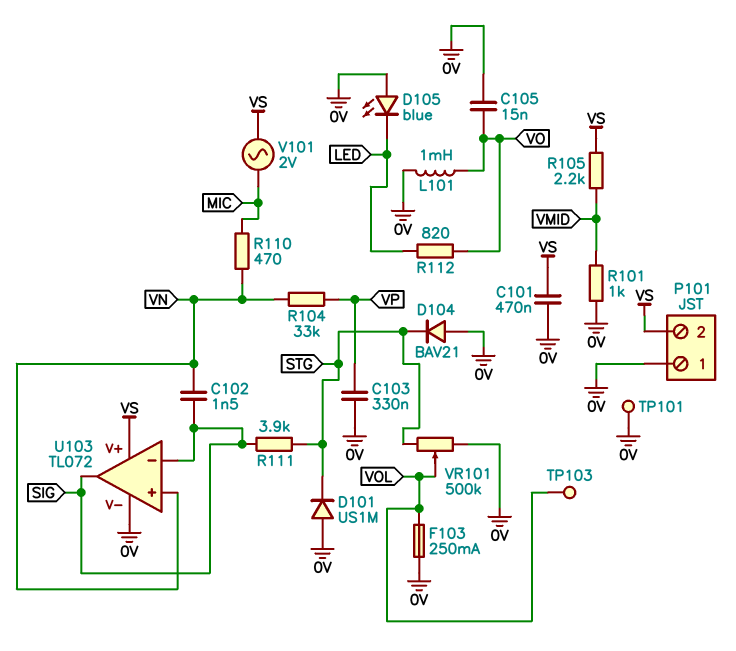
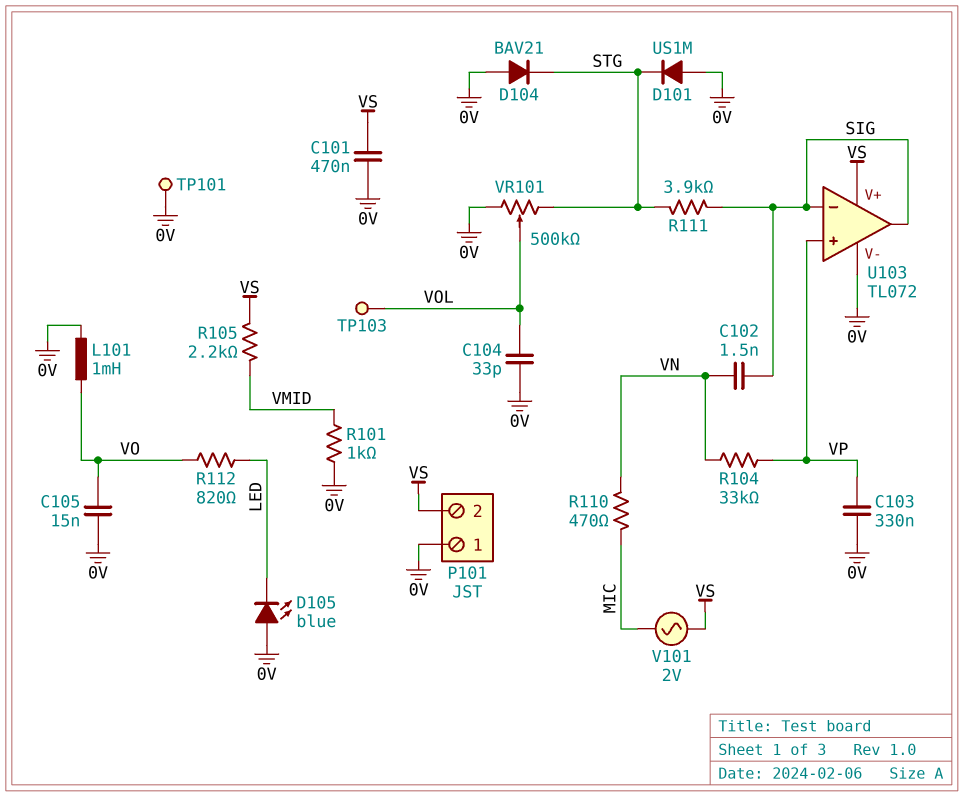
C104: none -> 33pF (0V, VOL)
F103: 250mA (0V, VOL) -> none
U103 pin in+: VN -> VP

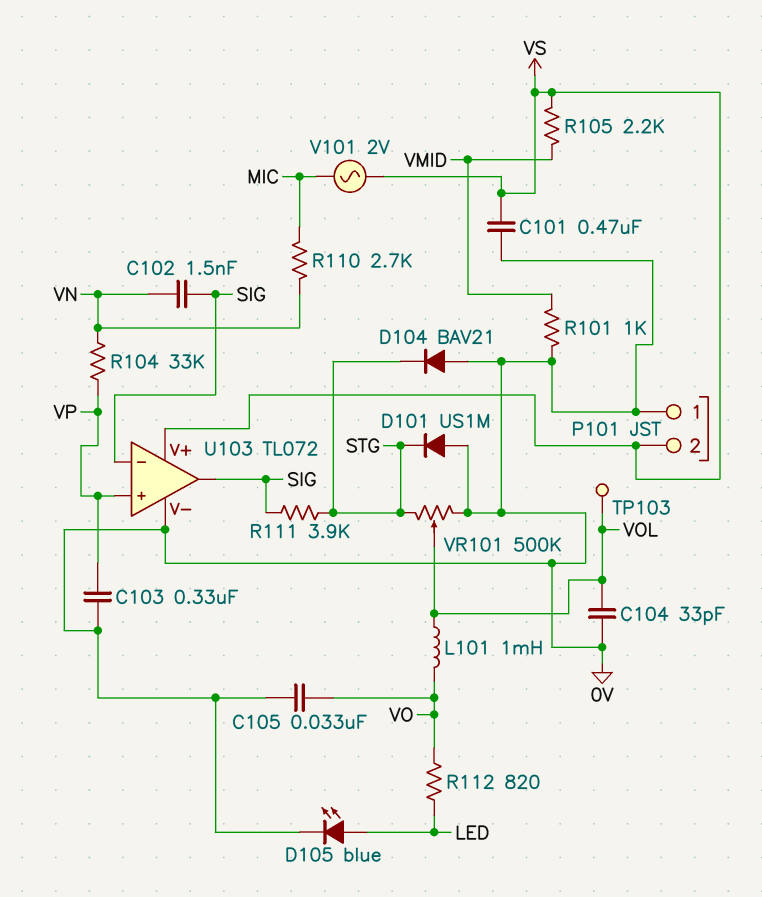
C105: 15nF (0V, VO) -> 33nF (0V, VO)
D105: LED blue (A 0V, K LED) -> LED blue (A LED, K 0V)
L101: 1mH (0V, VO) -> 1mH (VO, VOL)
R110: 470 (MIC, VN) -> 2.7k (MIC, VN)
TP101: test point (0V) -> none

